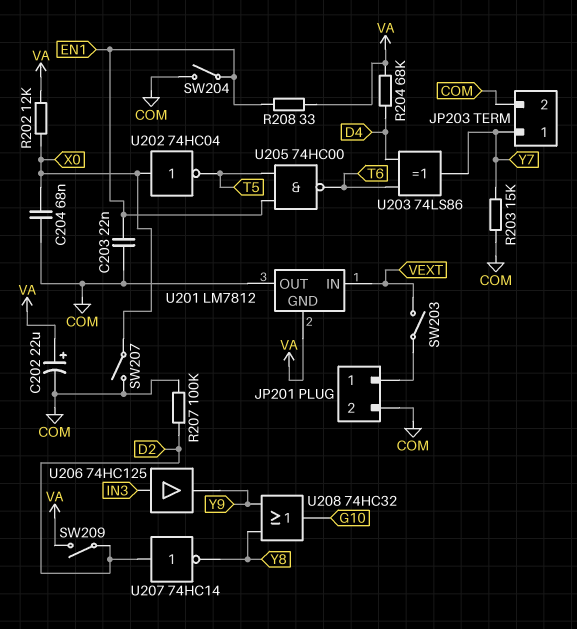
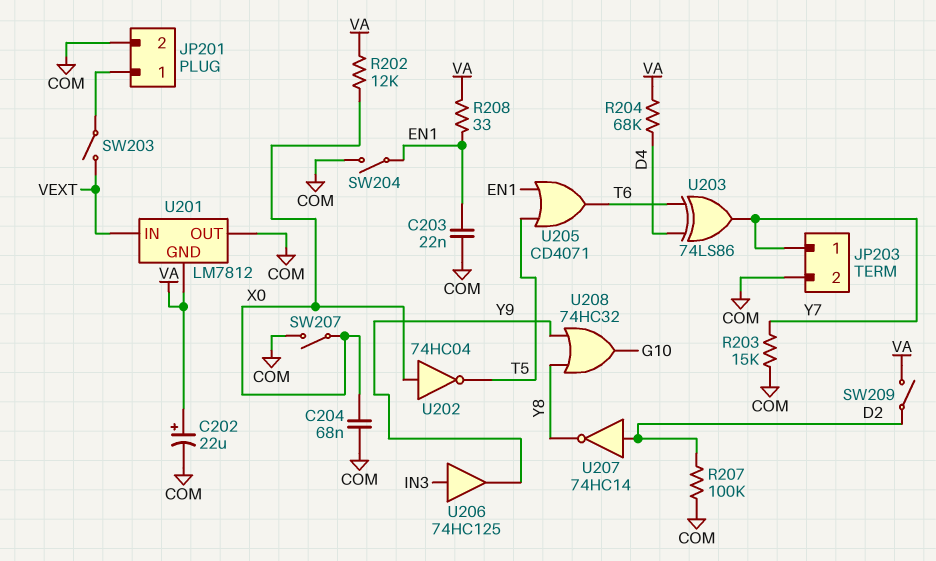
U205: NAND 74HC00 (in EN1, in T5, out T6) -> OR CD4071 (in EN1, in T5, out T6)

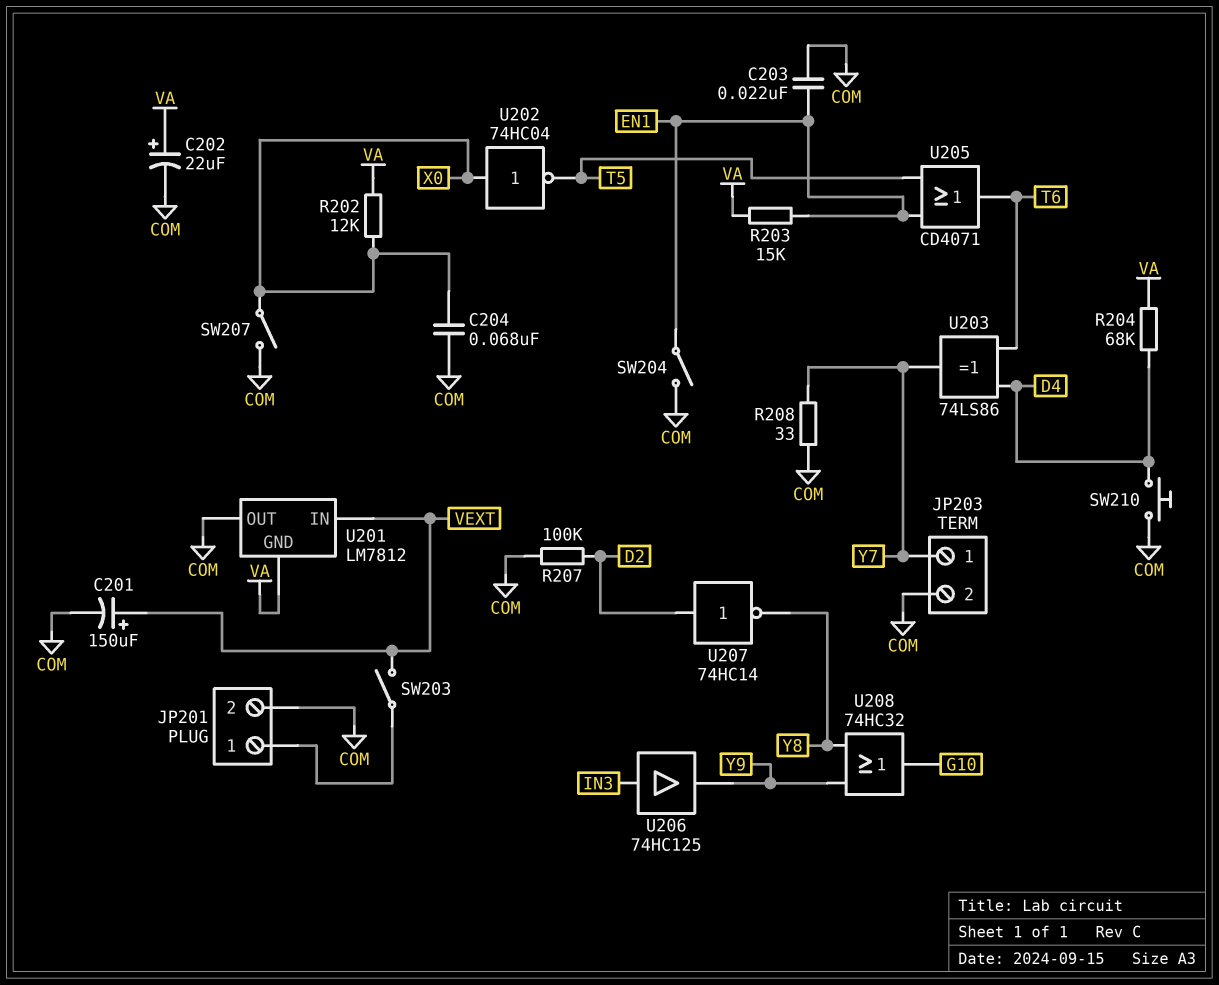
C201: none -> 150uF (plus VEXT, minus COM)
R203: 15k (COM, Y7) -> 15k (EN1, VA)
R208: 33 (EN1, VA) -> 33 (COM, Y7)
SW209: switch (D2, VA) -> none
SW210: none -> button (COM, D4)

